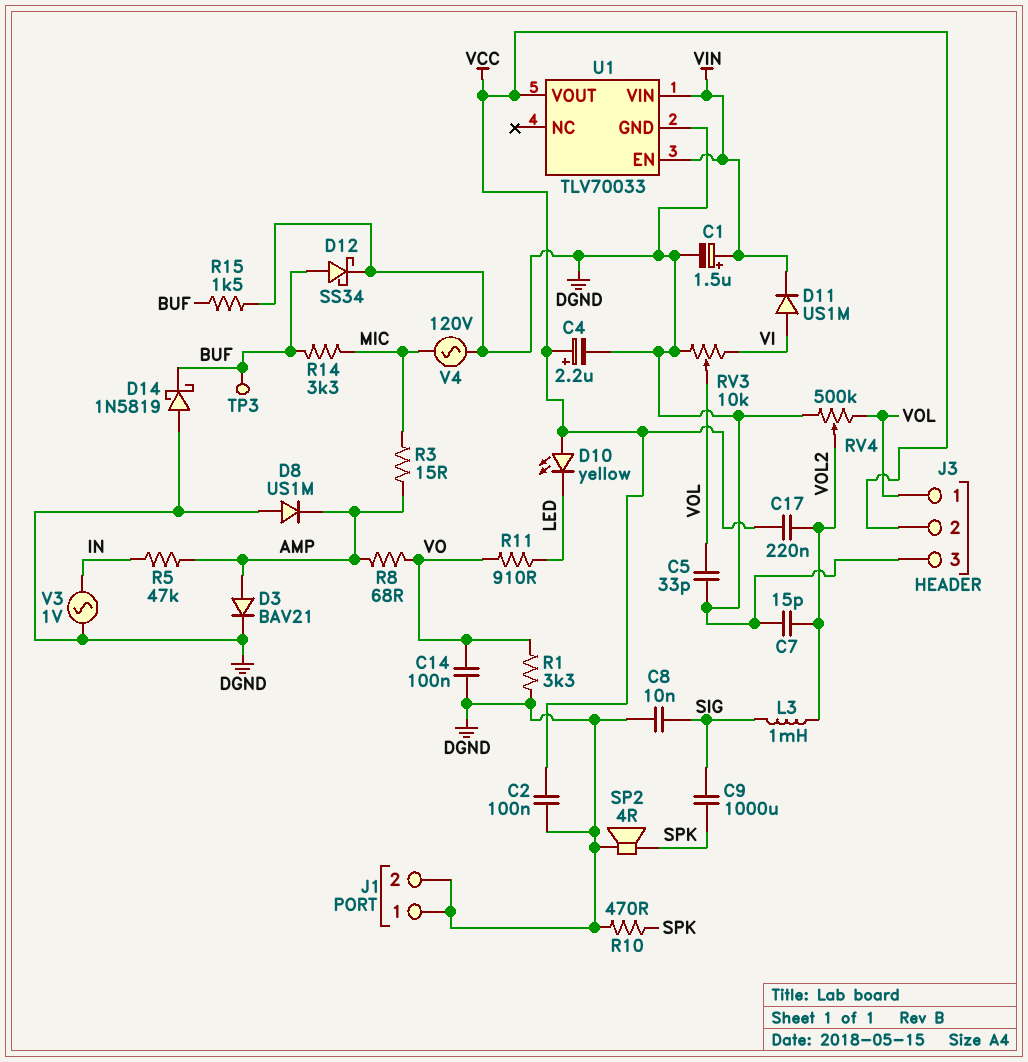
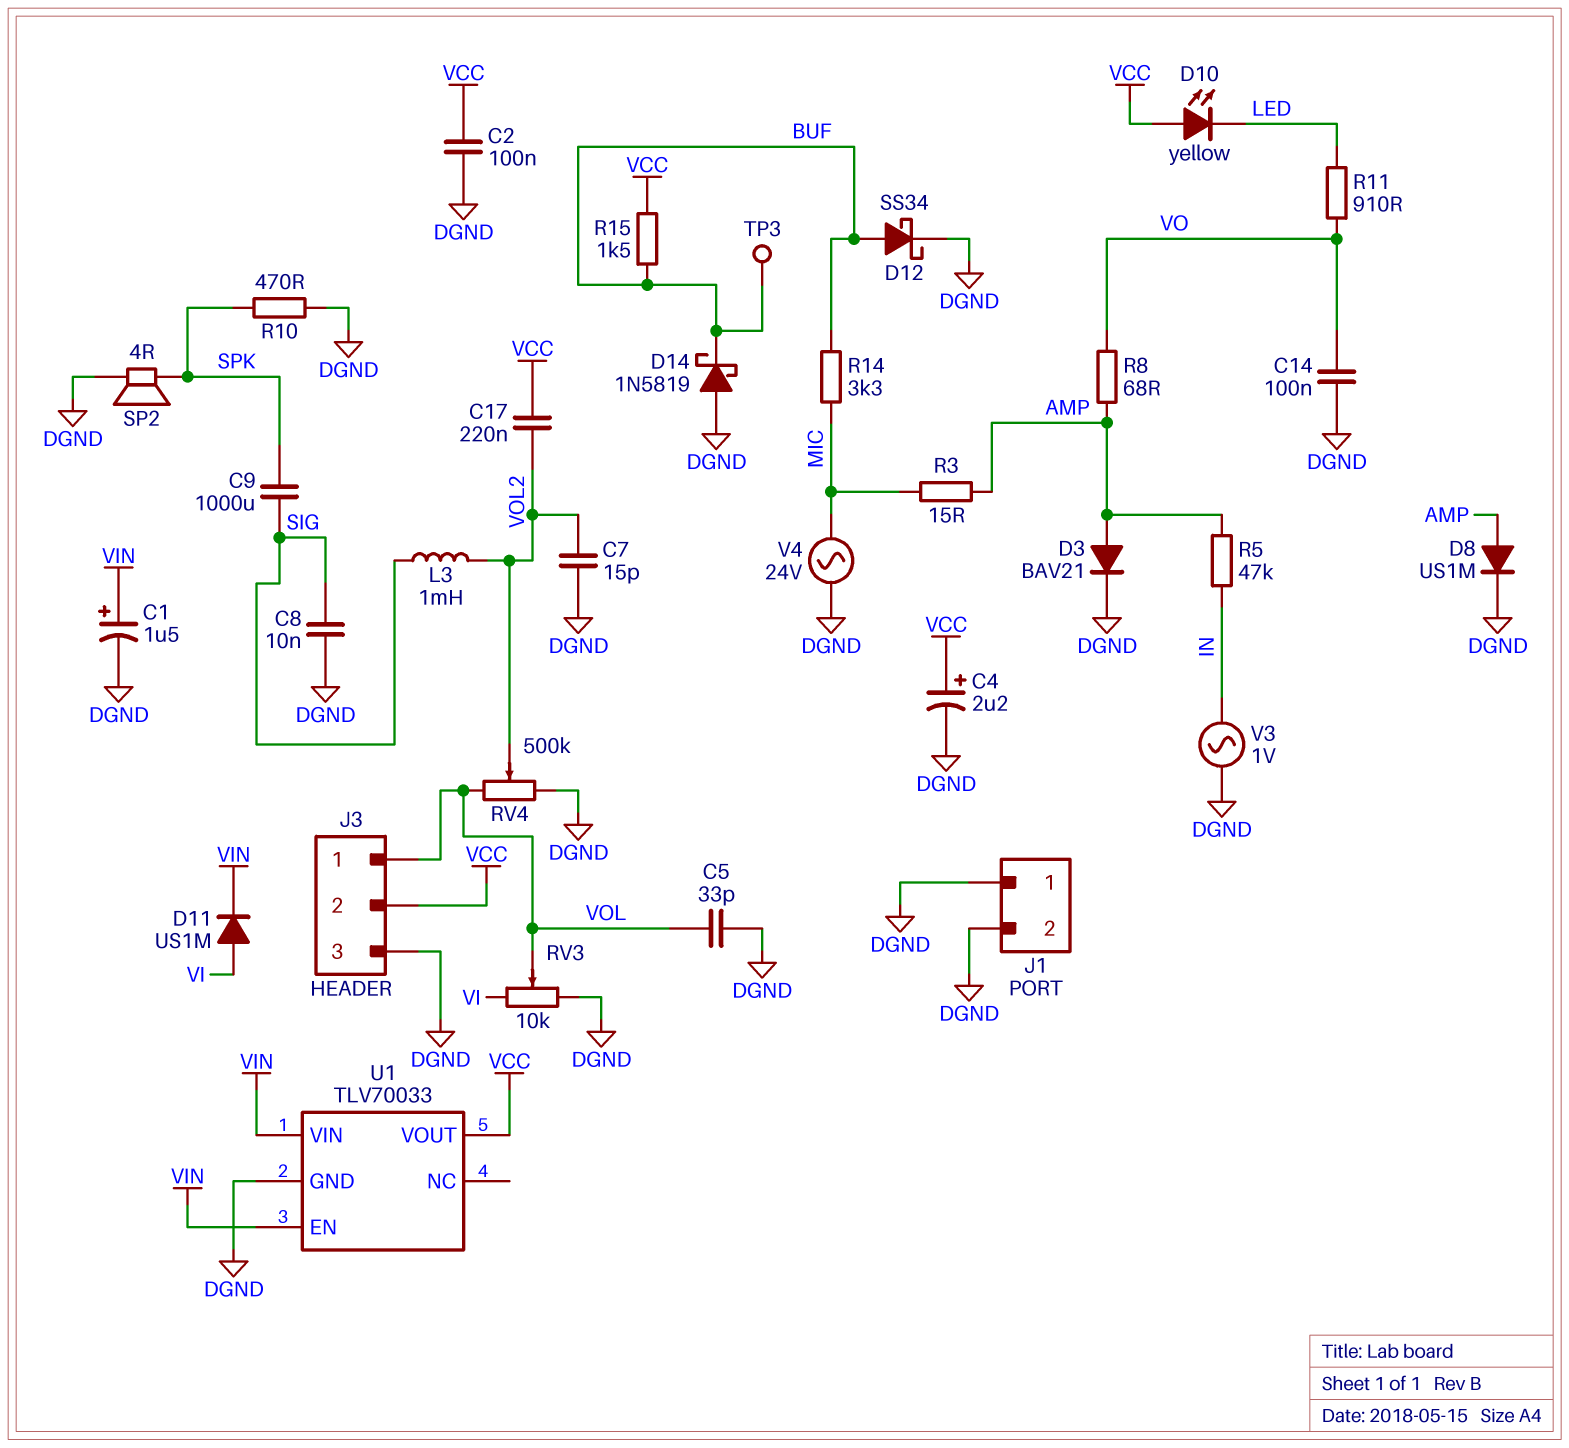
D8: diode US1M (A DGND, K AMP) -> diode US1M (A AMP, K DGND)
R1: 3.3k (DGND, VO) -> none
R15: 1.5k (BUF, DGND) -> 1.5k (BUF, VCC)
V4: AC 120V (DGND, MIC) -> AC 24V (DGND, MIC)

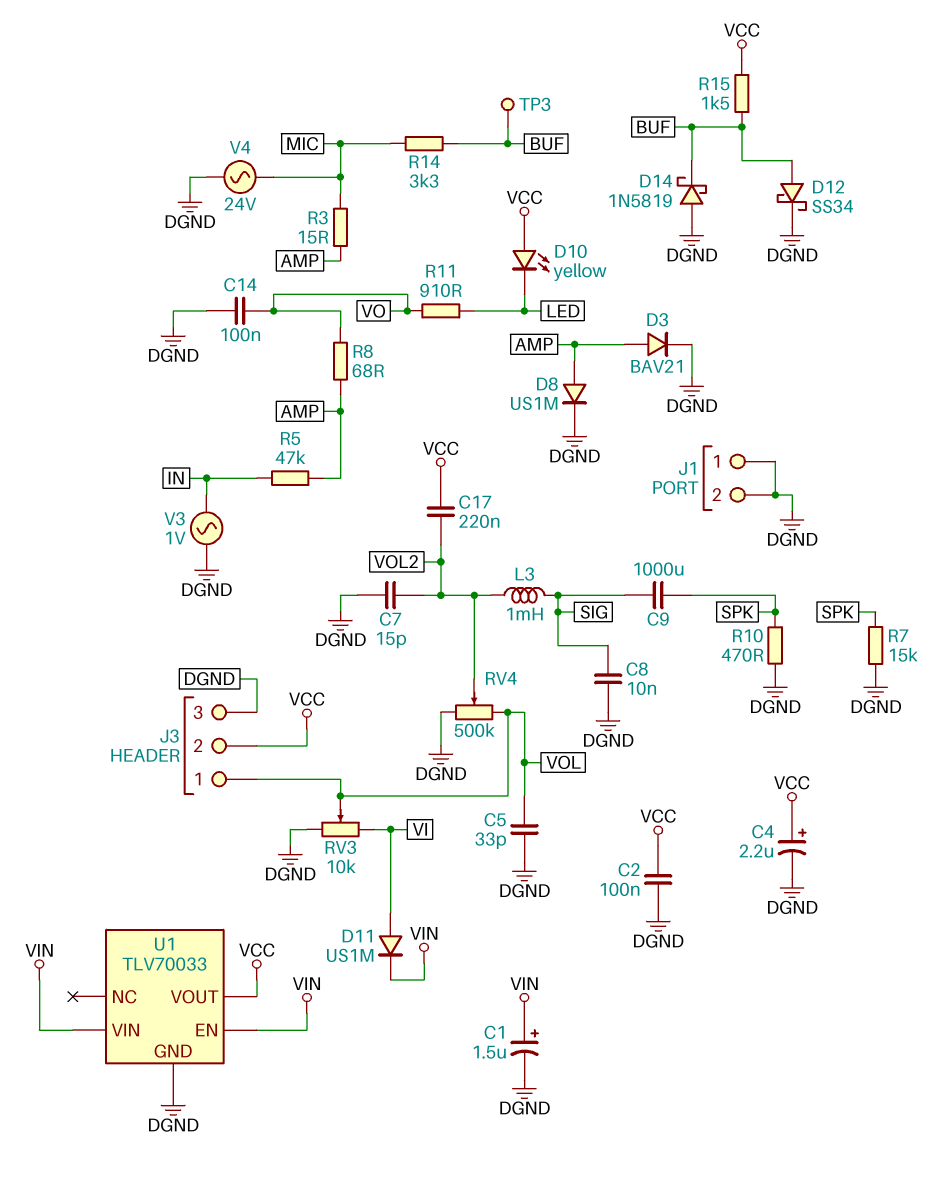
R7: none -> 15k (DGND, SPK)
SP2: speaker 4R (DGND, SPK) -> none

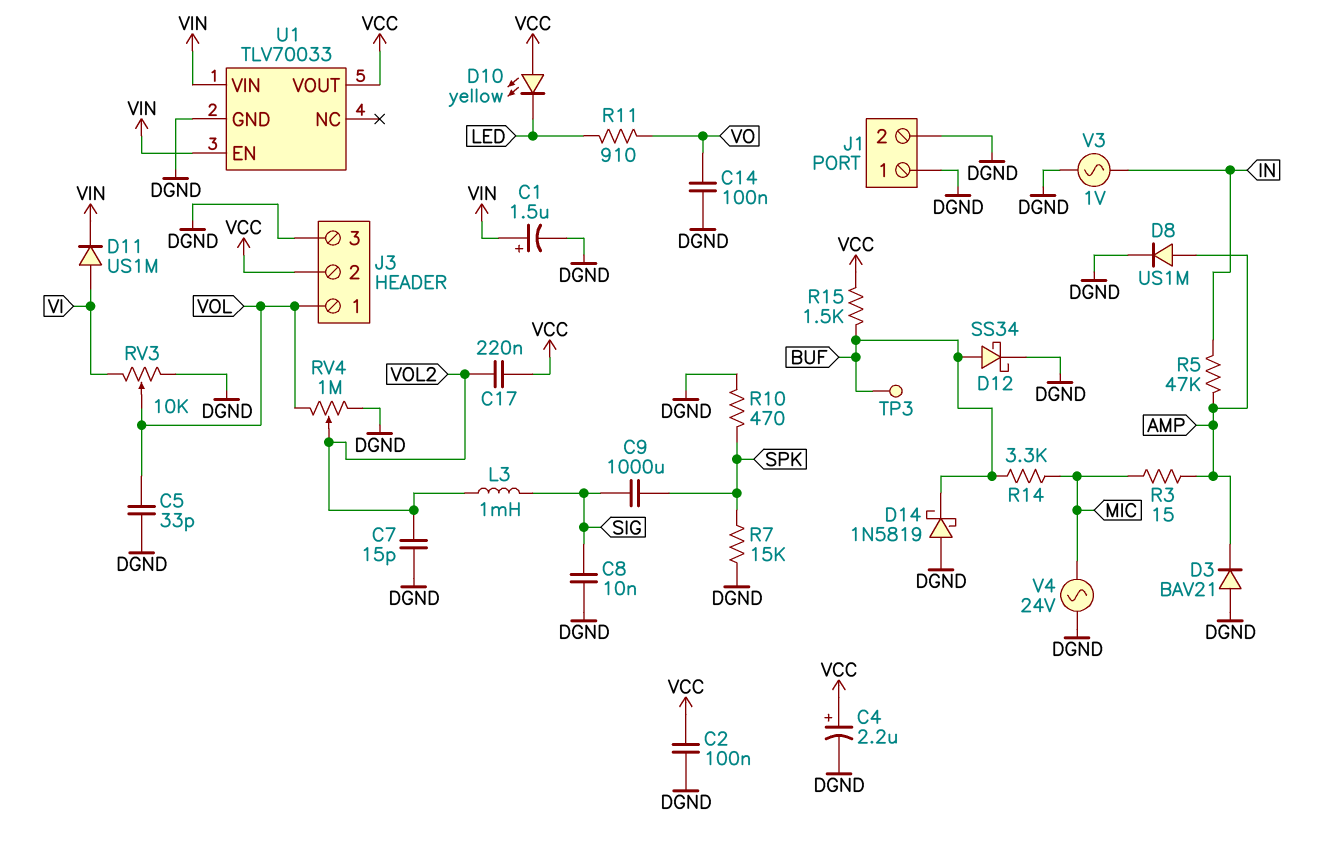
D3: diode BAV21 (A AMP, K DGND) -> diode BAV21 (A DGND, K AMP)
R8: 68 (AMP, VO) -> none
RV4: 500k (DGND, VOL, wiper VOL2) -> 1M (DGND, VOL, wiper VOL2)

